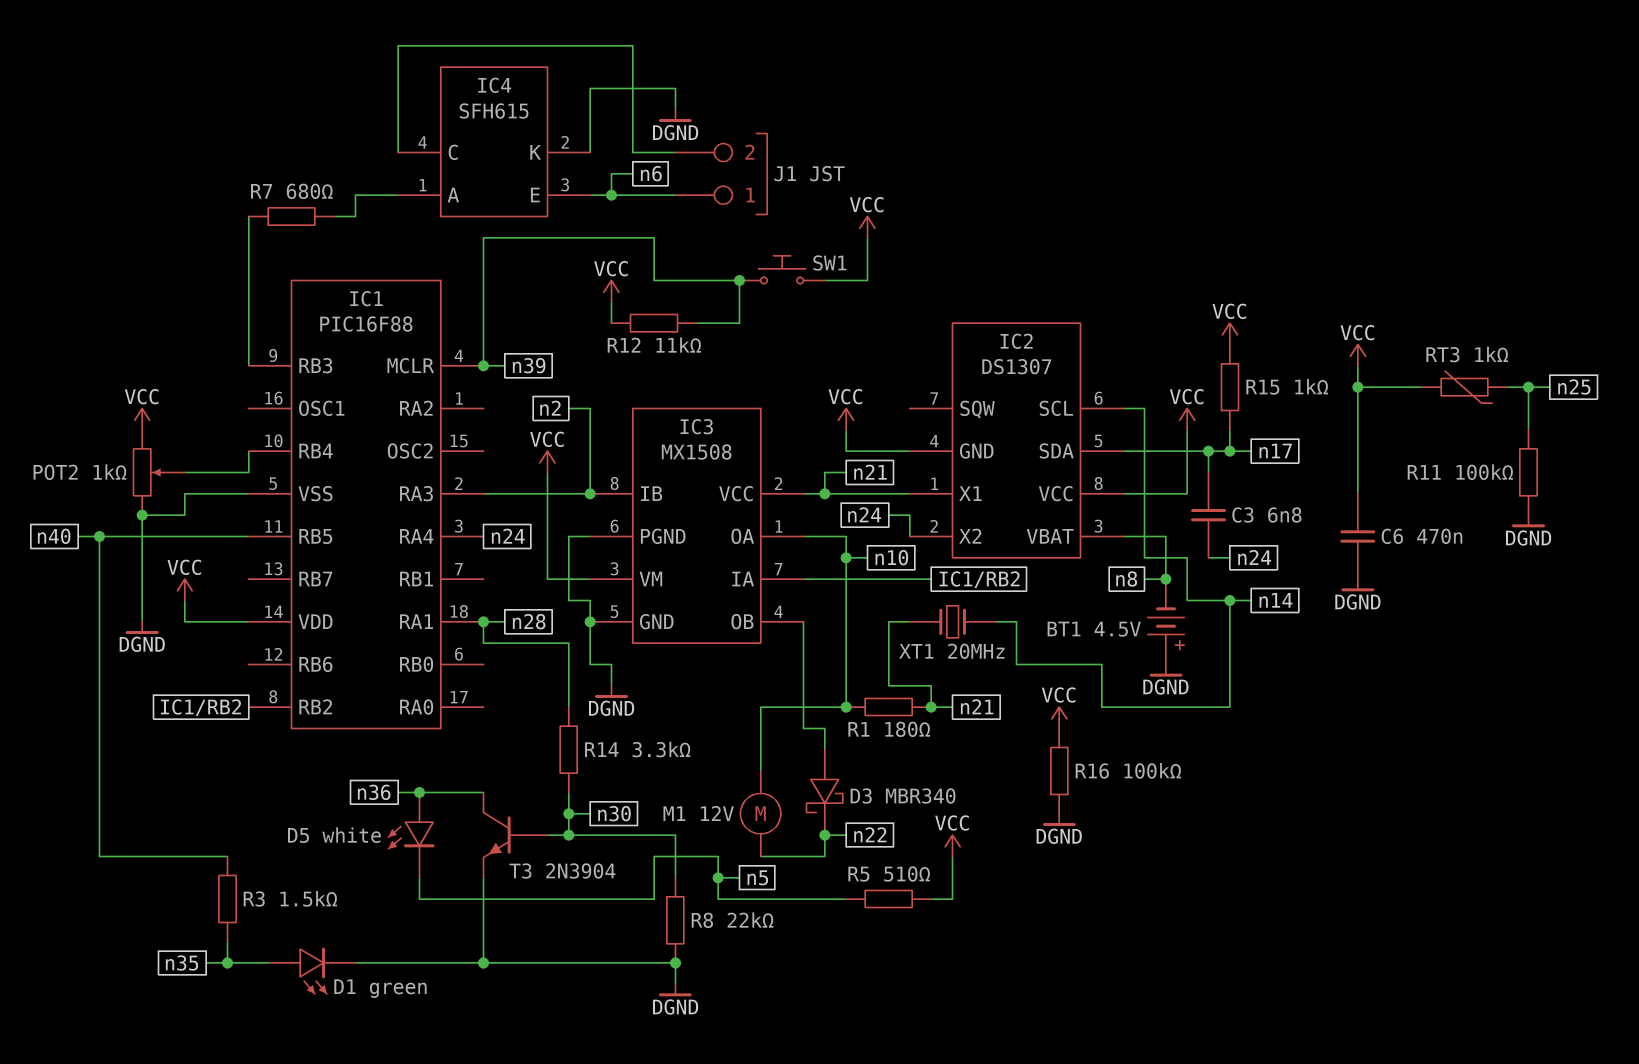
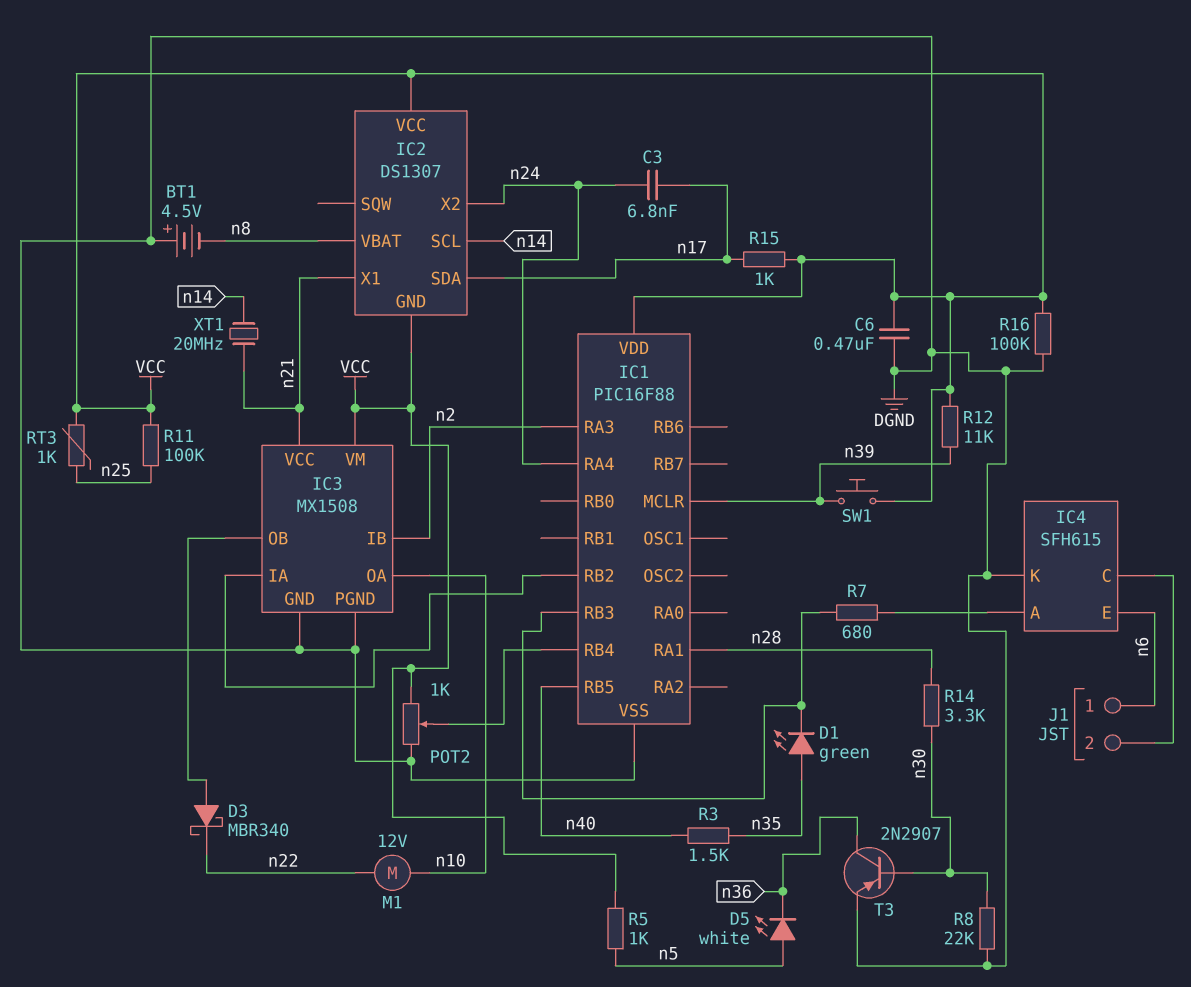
D1: LED green (A n35, K DGND) -> LED green (A n35, K IC1/RB3)
D5: LED white (A n36, K n5) -> LED white (A n5, K n36)
R1: 180 (n10, n21) -> none
R5: 510 (VCC, n5) -> 1k (VCC, n5)
R11: 100k (DGND, n25) -> 100k (VCC, n25)
T3: NPN 2N3904 (B n30, C n36, E DGND) -> PNP 2N2907 (B n30, C n36, E DGND)

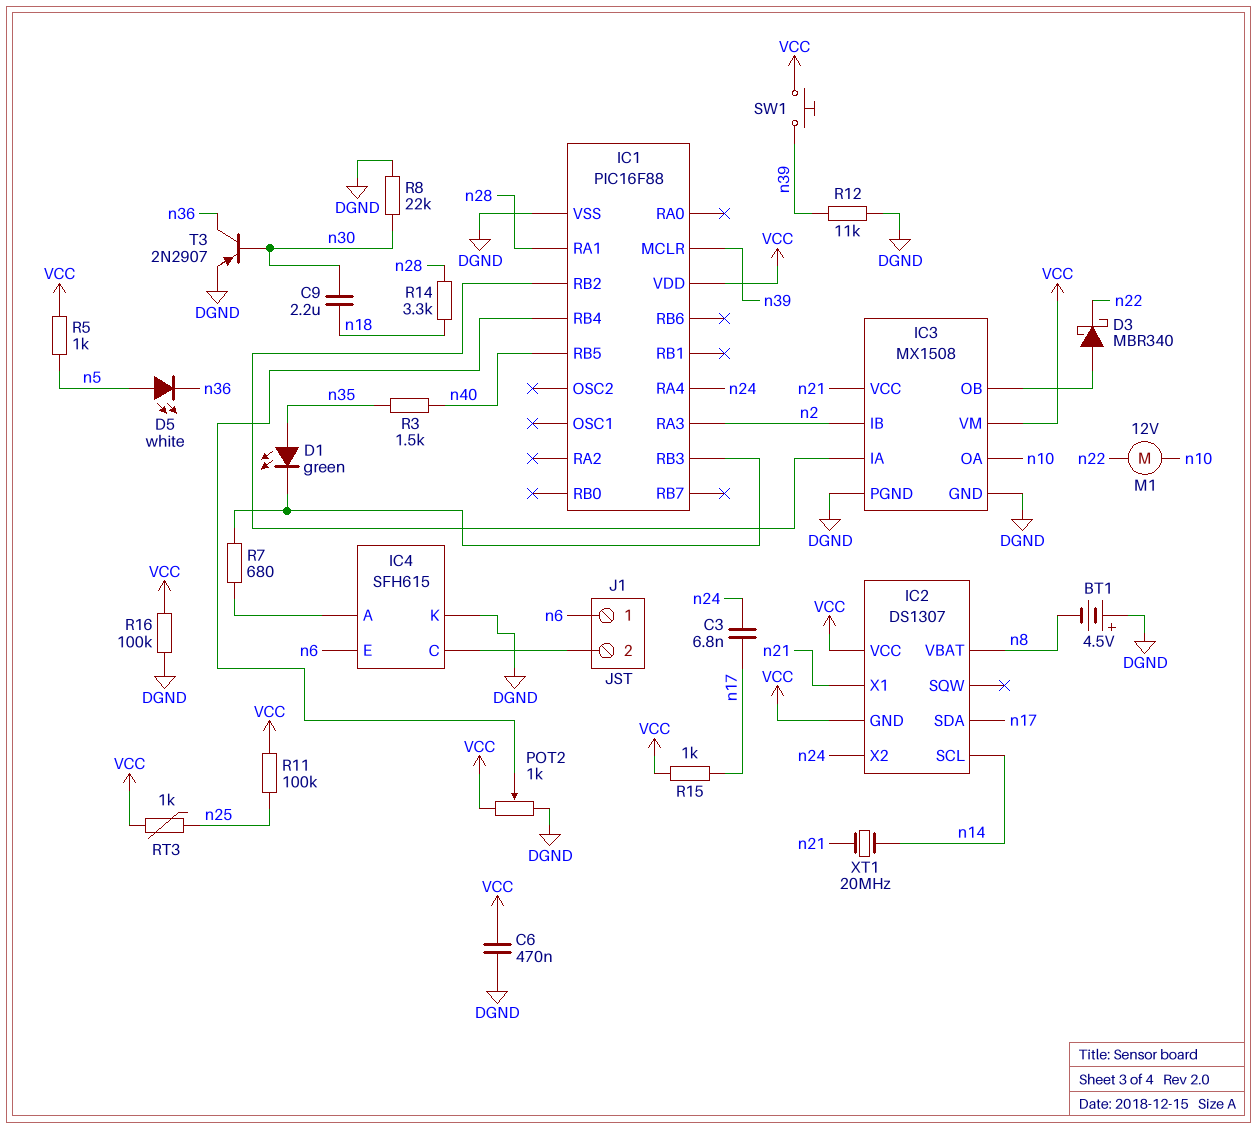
C9: none -> 2.2uF (n18, n30)
R12: 11k (VCC, n39) -> 11k (DGND, n39)
R14: 3.3k (n28, n30) -> 3.3k (n18, n28)

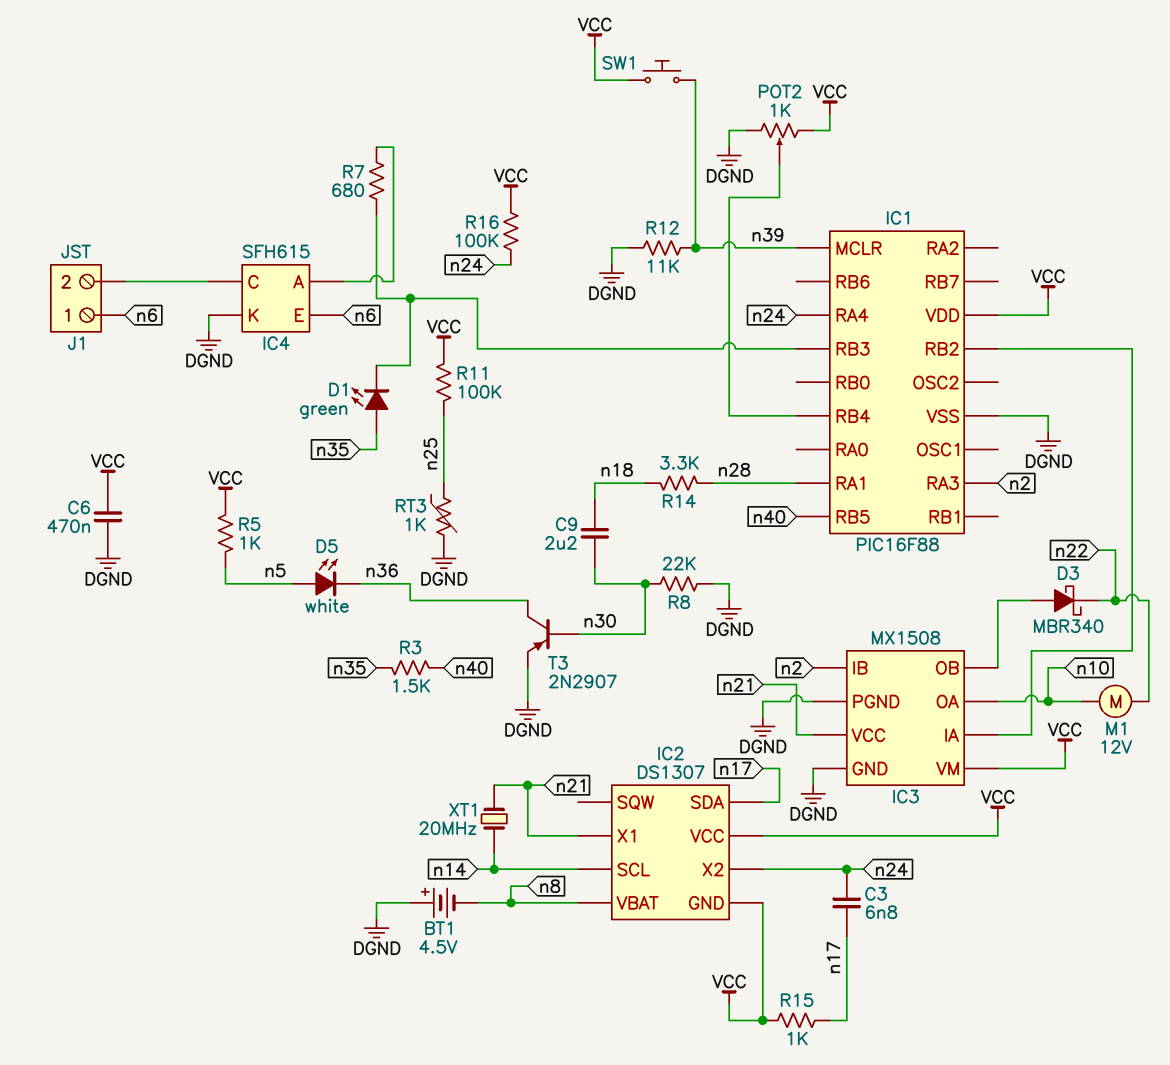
R16: 100k (DGND, VCC) -> 100k (VCC, n24)
RT3: 1k (VCC, n25) -> 1k (DGND, n25)

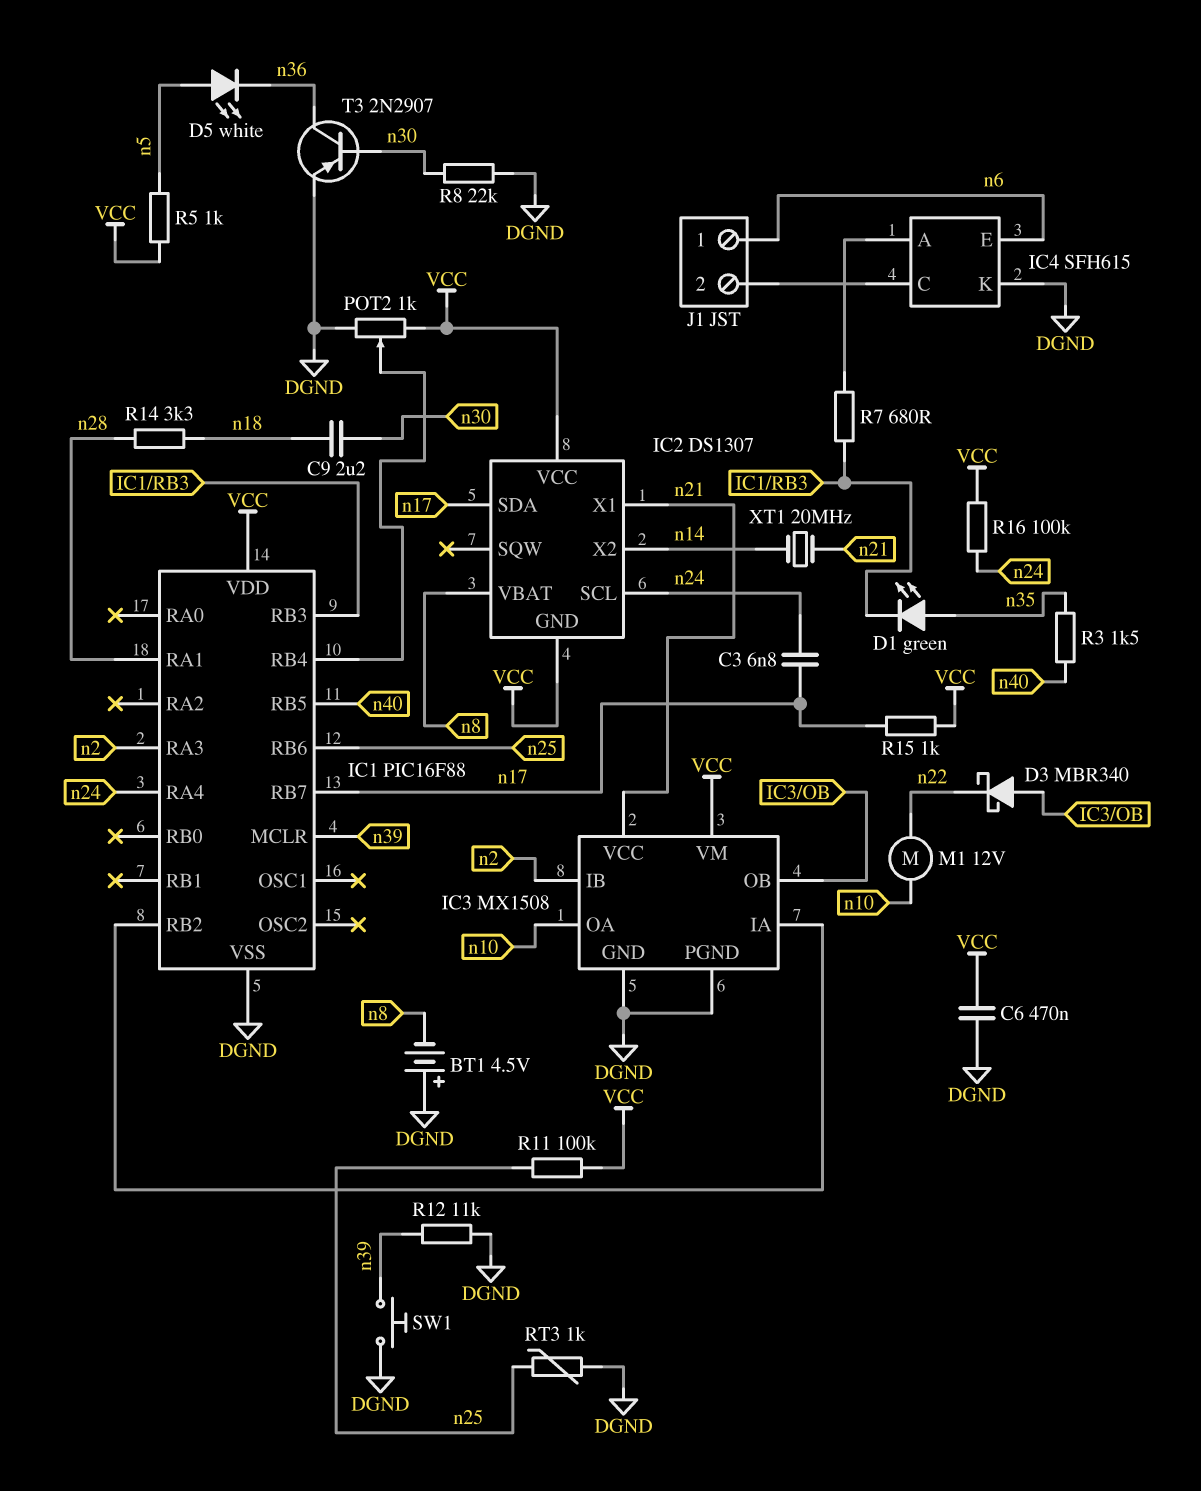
IC1 pin RB6: none -> n25
IC1 pin RB7: none -> n17
IC2 pin SCL: n14 -> n24
IC2 pin X2: n24 -> n14
SW1: button (VCC, n39) -> button (DGND, n39)

